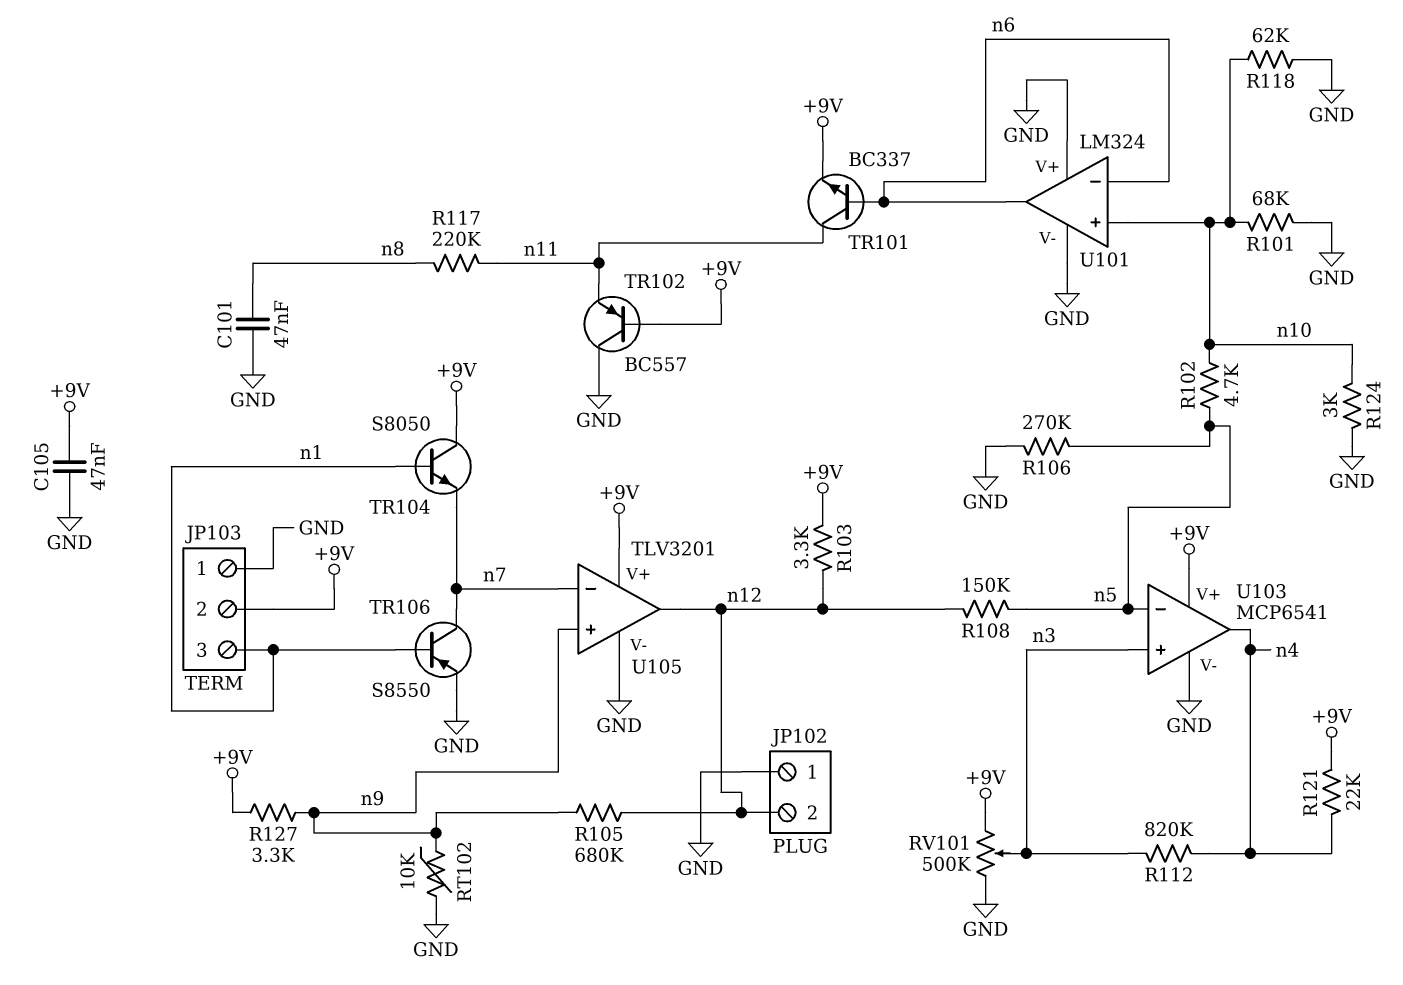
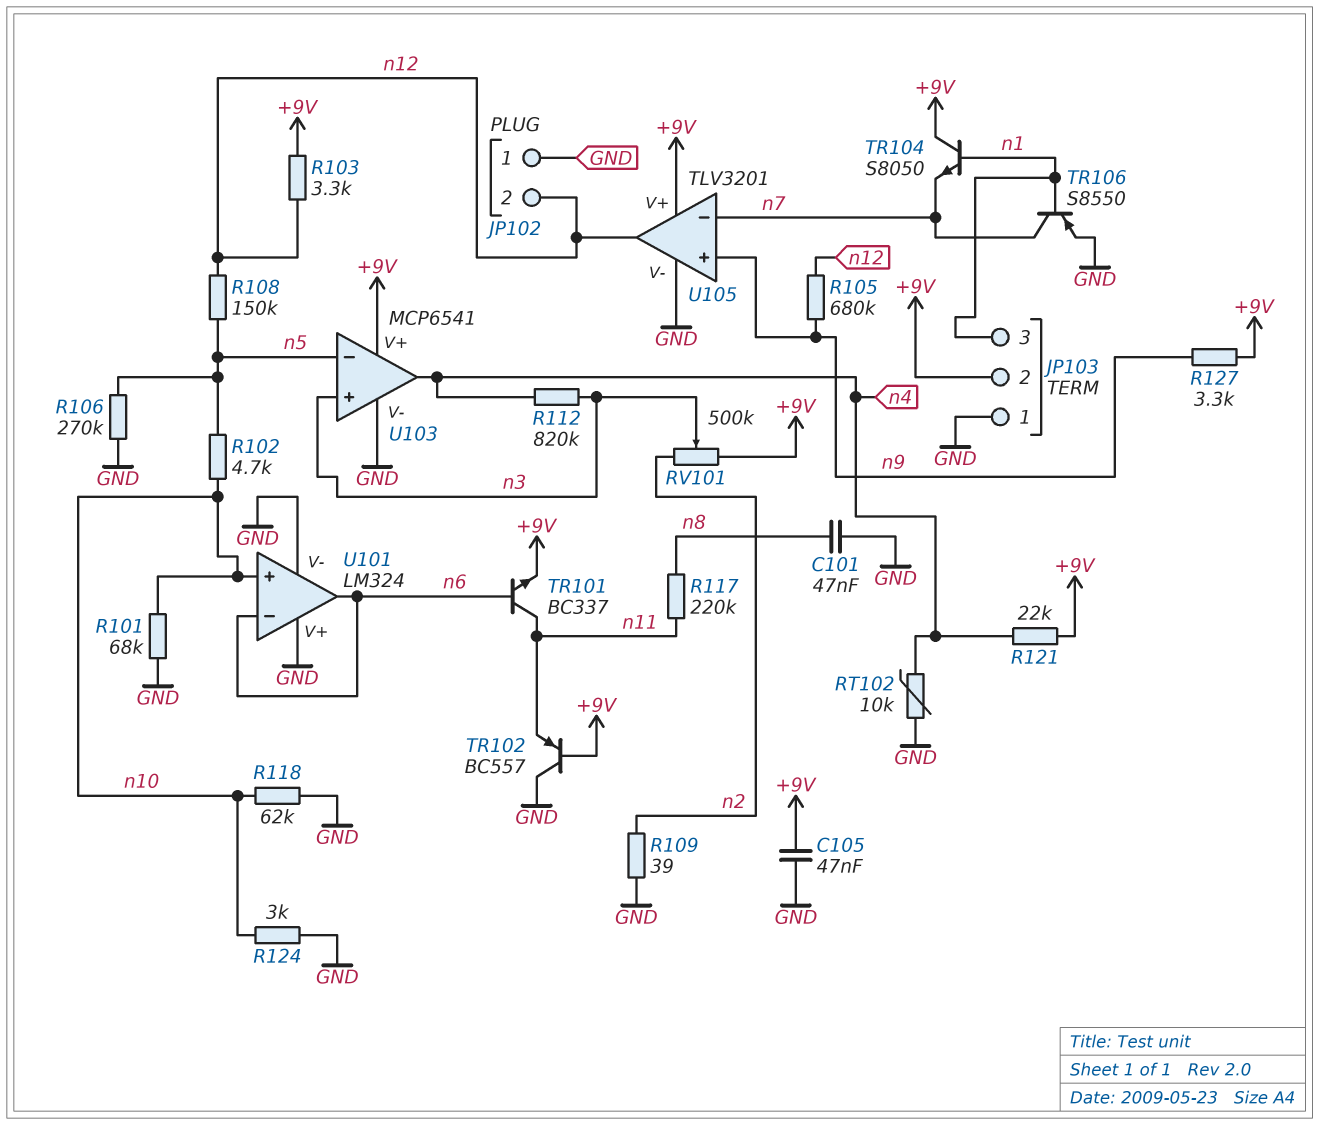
R109: none -> 39 (GND, n2)
RT102: 10k (GND, n9) -> 10k (GND, n4)
RV101: 500k (+9V, GND, wiper n3) -> 500k (+9V, n2, wiper n3)

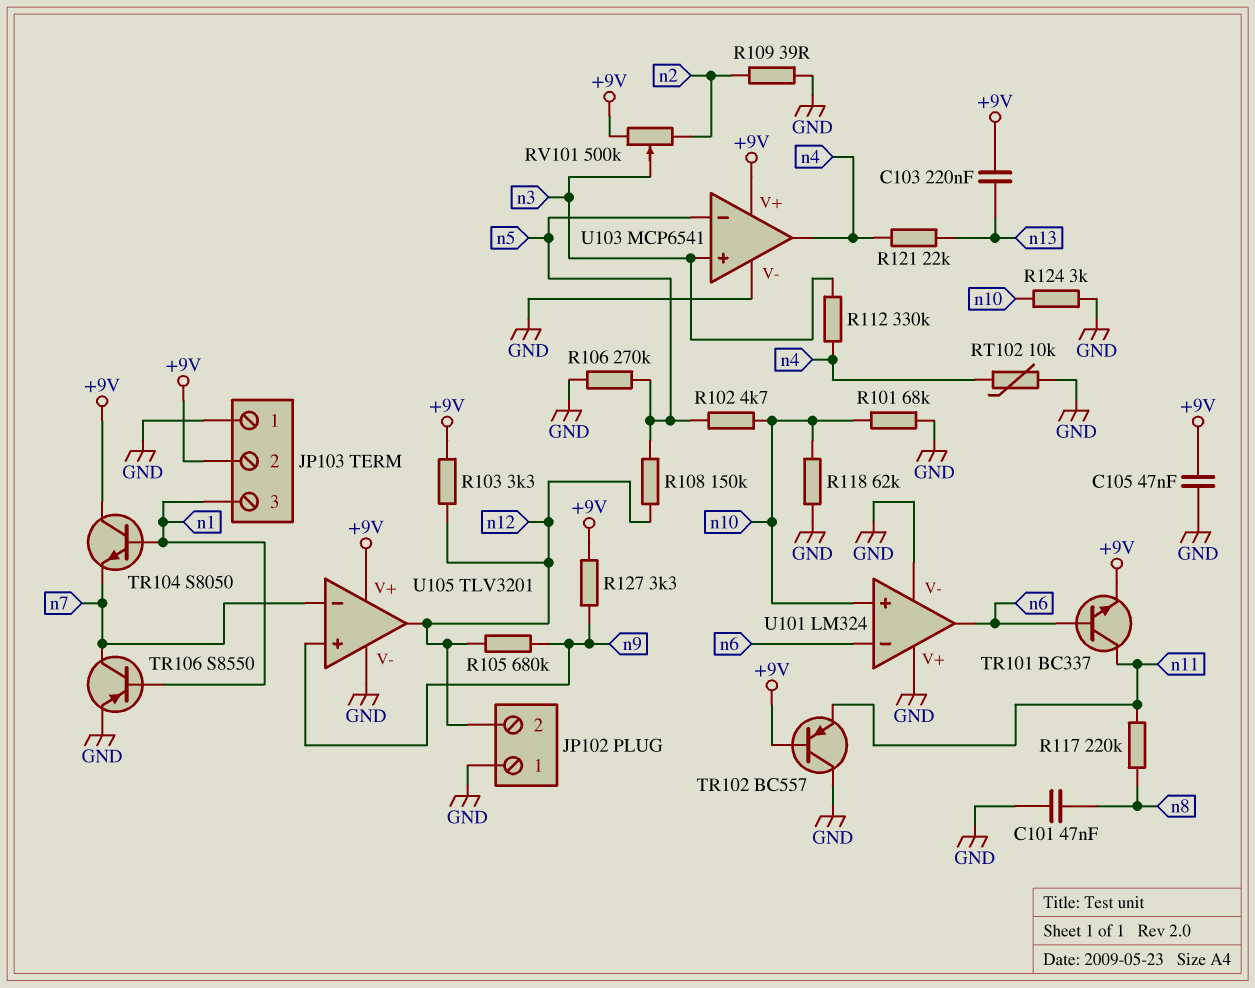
C103: none -> 220nF (+9V, n13)
R112: 820k (n3, n4) -> 330k (n3, n4)
R121: 22k (+9V, n4) -> 22k (n4, n13)

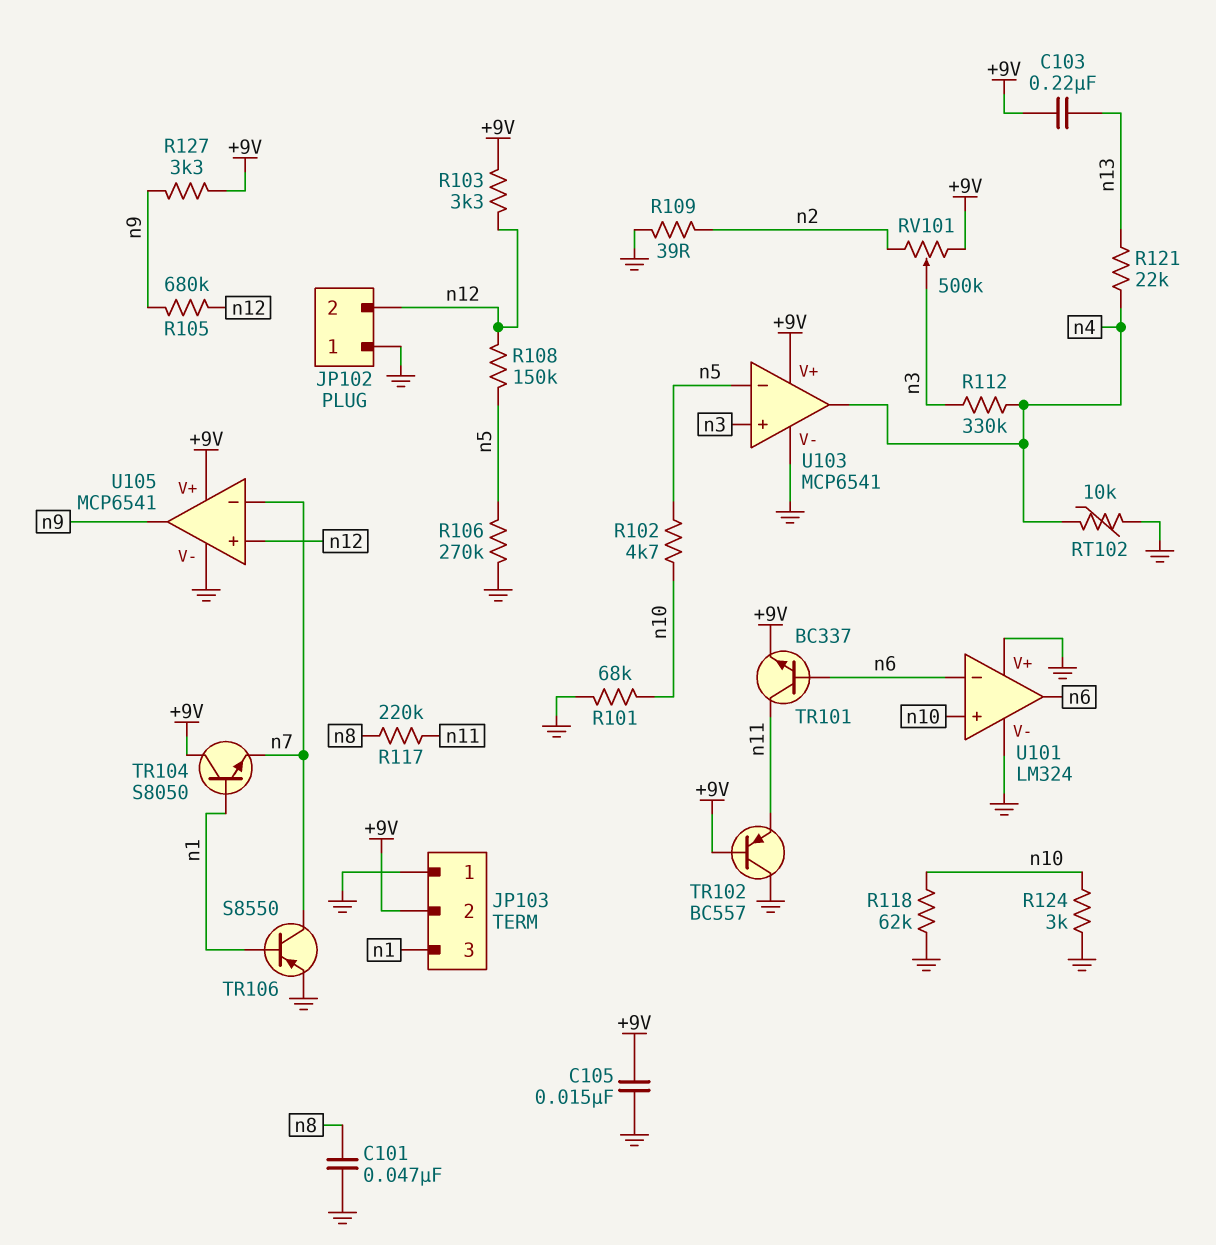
C105: 47nF (+9V, GND) -> 15nF (+9V, GND)
U105: TLV3201 -> MCP6541
U105 pin in+: n9 -> n12
U105 pin out: n12 -> n9

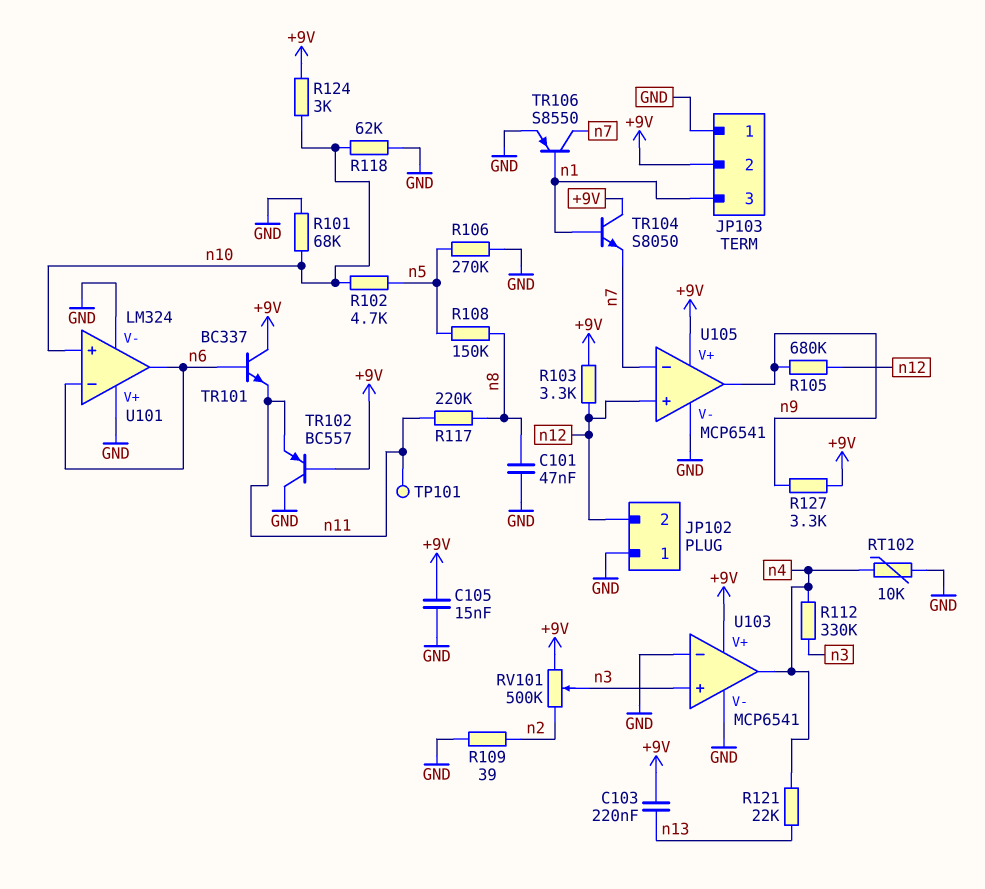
R108: 150k (n5, n12) -> 150k (n5, n8)
R124: 3k (GND, n10) -> 3k (+9V, n10)
TP101: none -> test point (n11)
TR101: NPN BC337 (B n6, C n11, E +9V) -> NPN BC337 (B n6, C +9V, E n11)
U103 pin in-: n5 -> GND

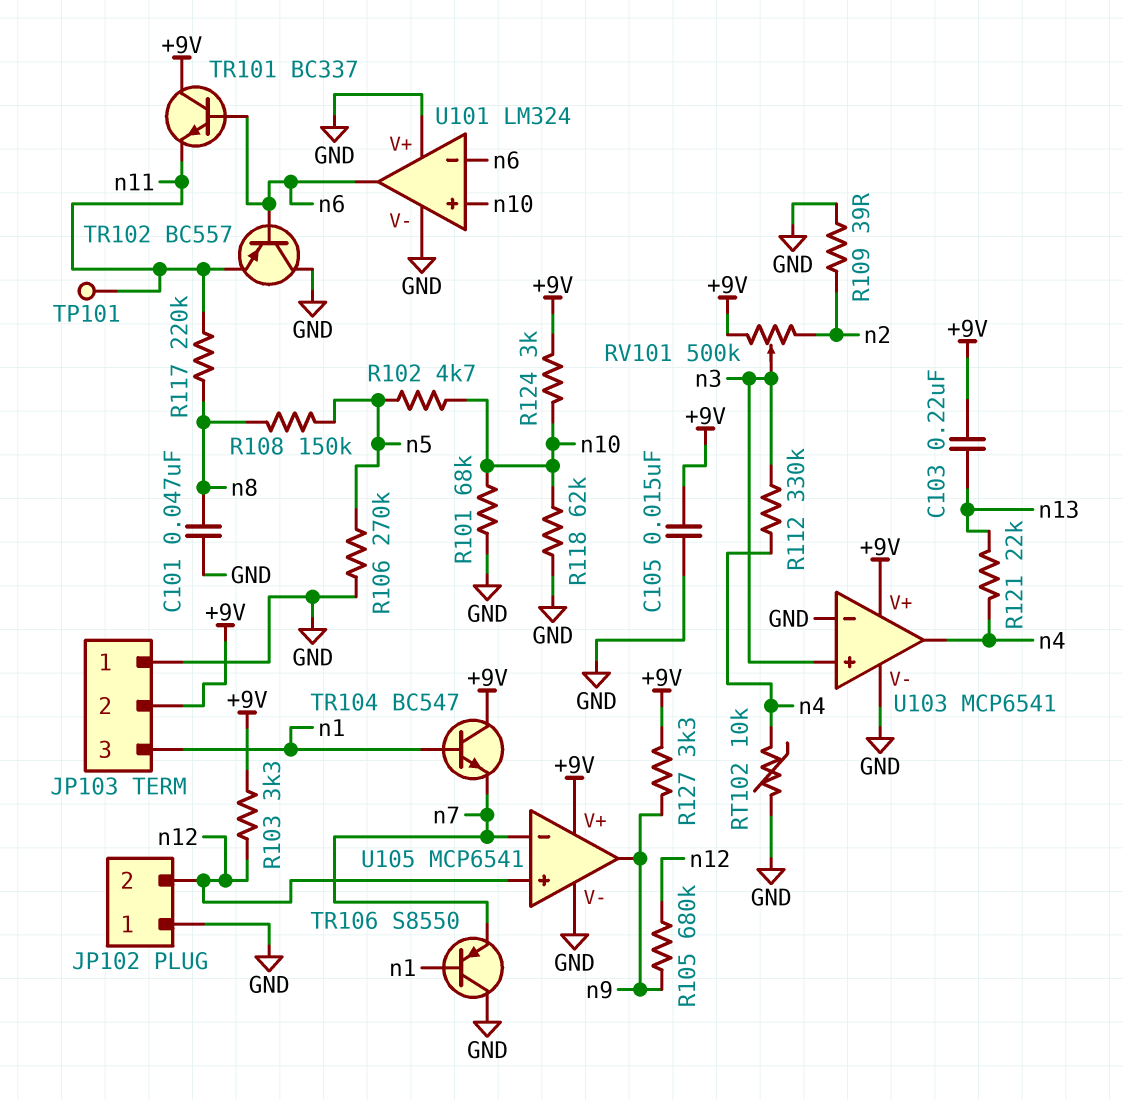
TR102: PNP BC557 (B +9V, C GND, E n11) -> PNP BC557 (B n6, C GND, E n11)
TR104: NPN S8050 (B n1, C +9V, E n7) -> NPN BC547 (B n1, C +9V, E n7)
TR106: PNP S8550 (B n1, C n7, E GND) -> PNP S8550 (B n1, C GND, E n7)

